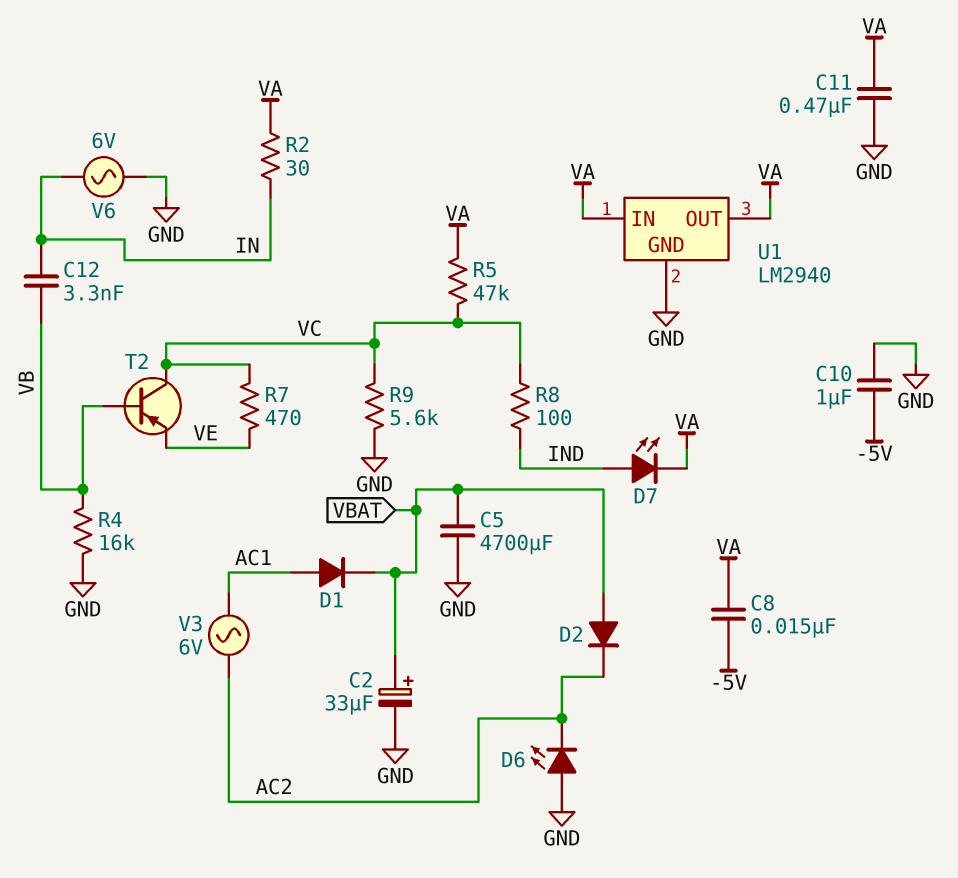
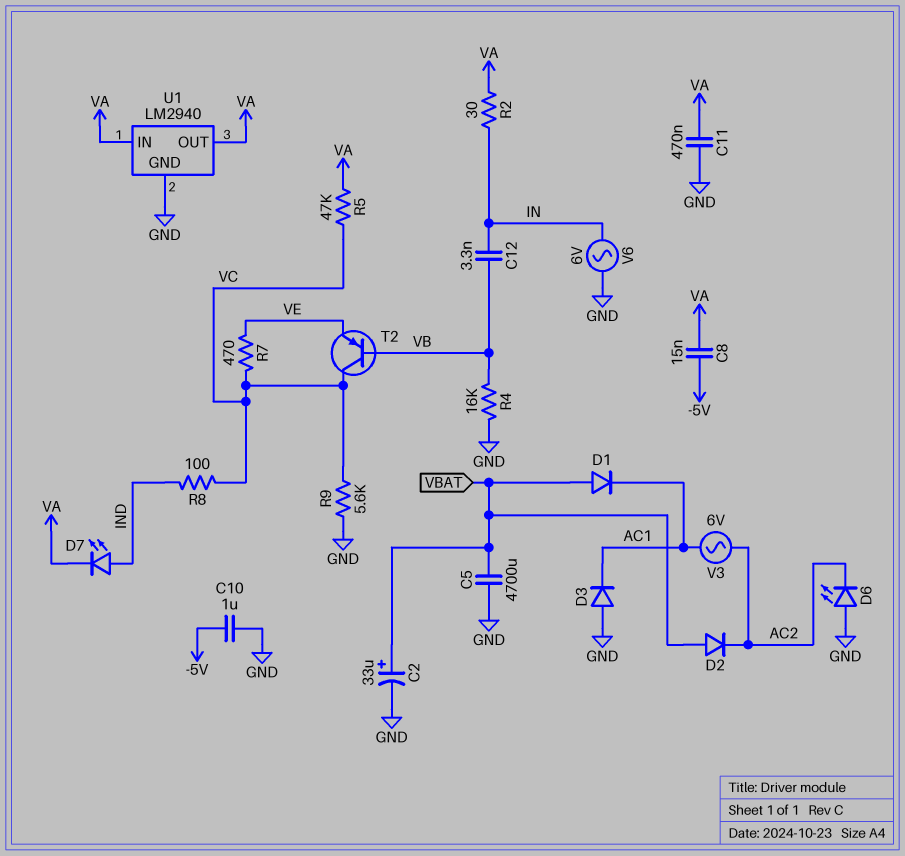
D1: diode (A AC1, K VBAT) -> diode (A VBAT, K AC1)
D3: none -> diode (A GND, K AC1)

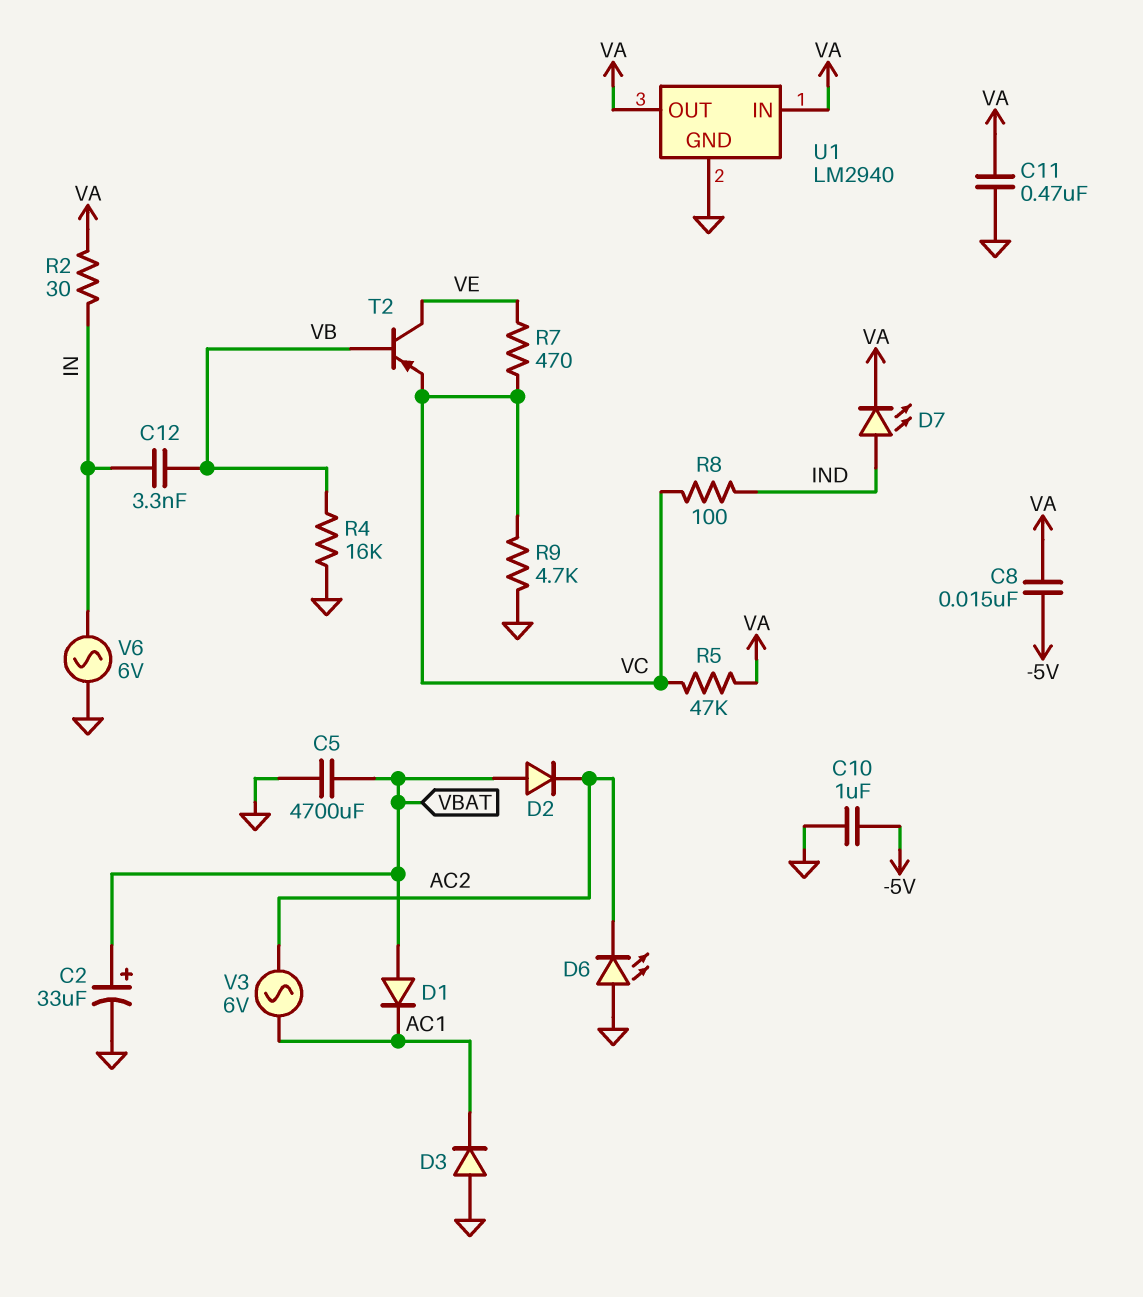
R9: 5.6k (GND, VC) -> 4.7k (GND, VC)
T2: PNP (B VB, C VC, E VE) -> PNP (B VB, C VE, E VC)

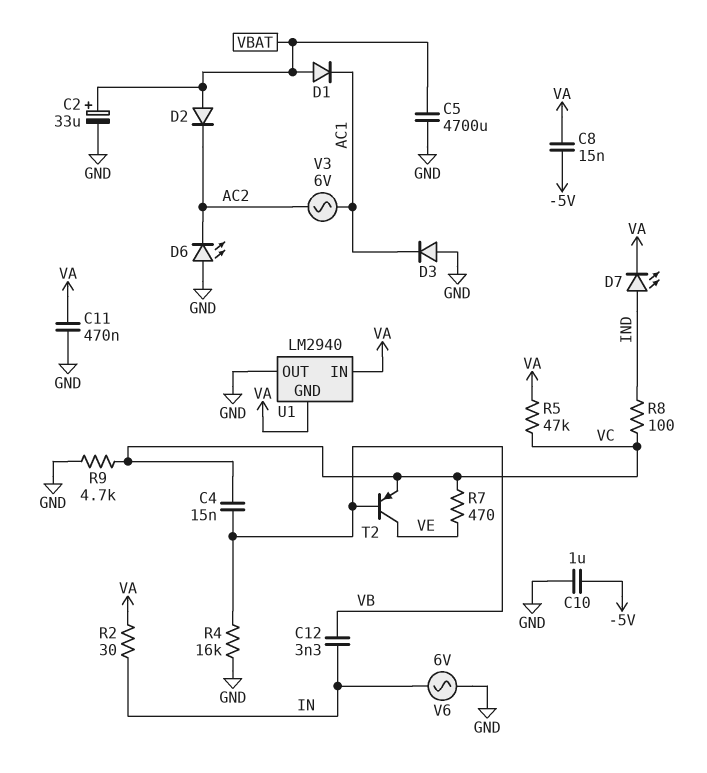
C4: none -> 15nF (VB, VC)
U1 pin GND: GND -> VA
U1 pin OUT: VA -> GND

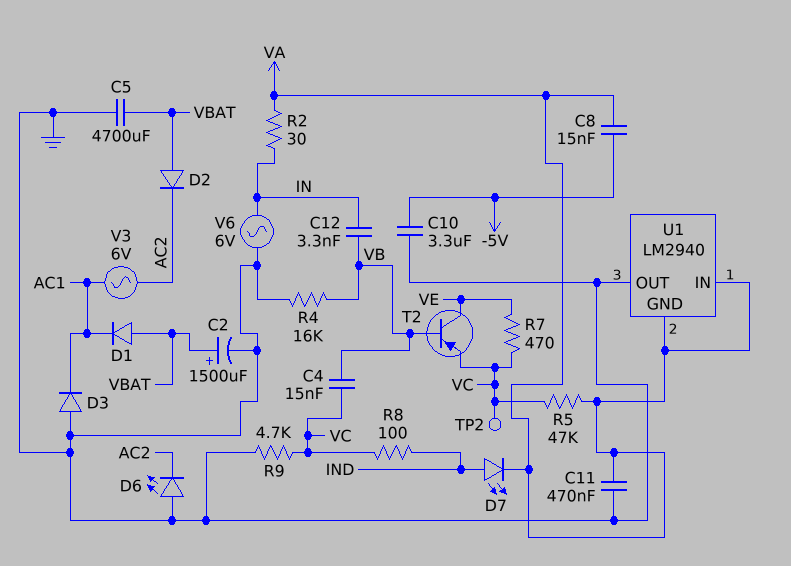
C2: 33uF (plus VBAT, minus GND) -> 1500uF (plus VBAT, minus GND)
C10: 1uF (-5V, GND) -> 3.3uF (-5V, GND)
TP2: none -> test point (VC)

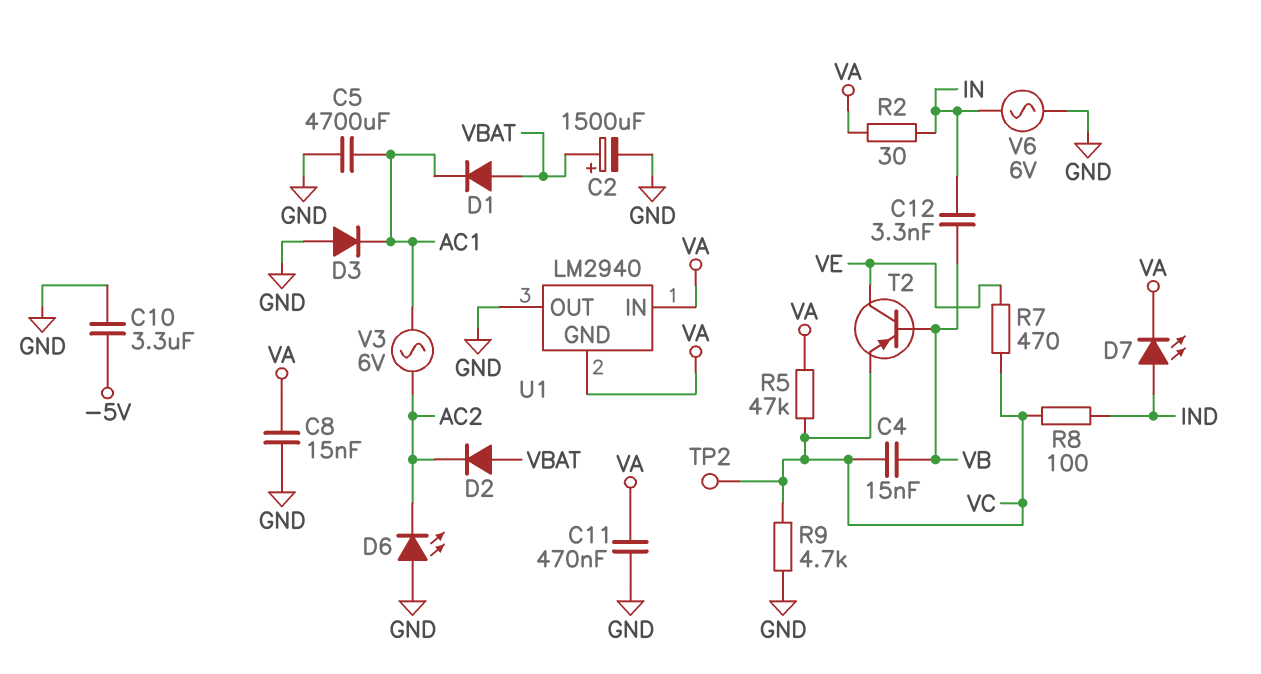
C5: 4700uF (GND, VBAT) -> 4700uF (AC1, GND)
C8: 15nF (-5V, VA) -> 15nF (GND, VA)
R4: 16k (GND, VB) -> none

